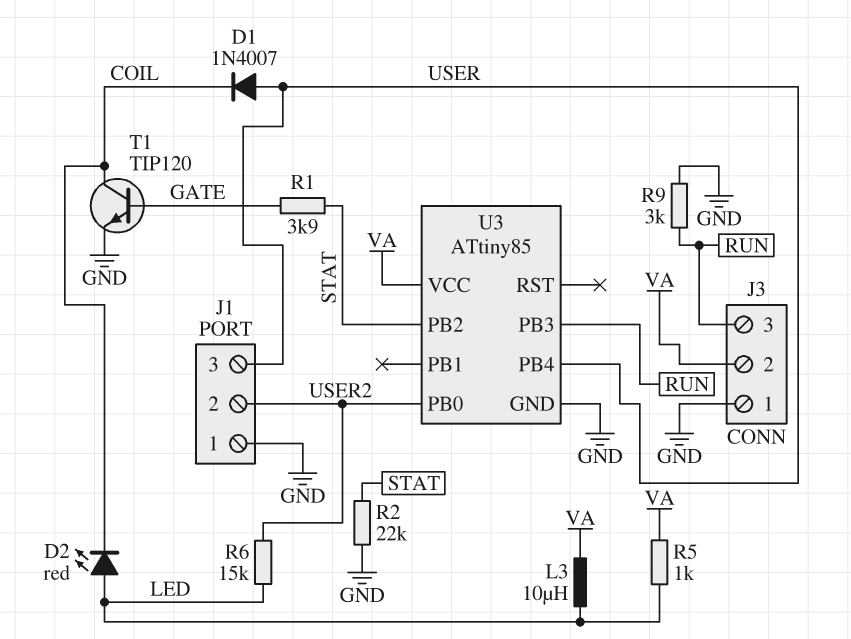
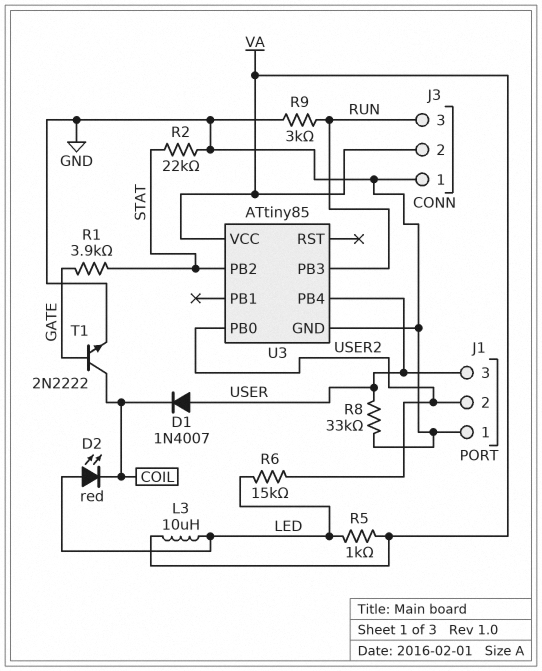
R8: none -> 33k (GND, USER)
T1: NPN TIP120 (B GATE, C COIL, E GND) -> NPN 2N2222 (B GATE, C COIL, E GND)

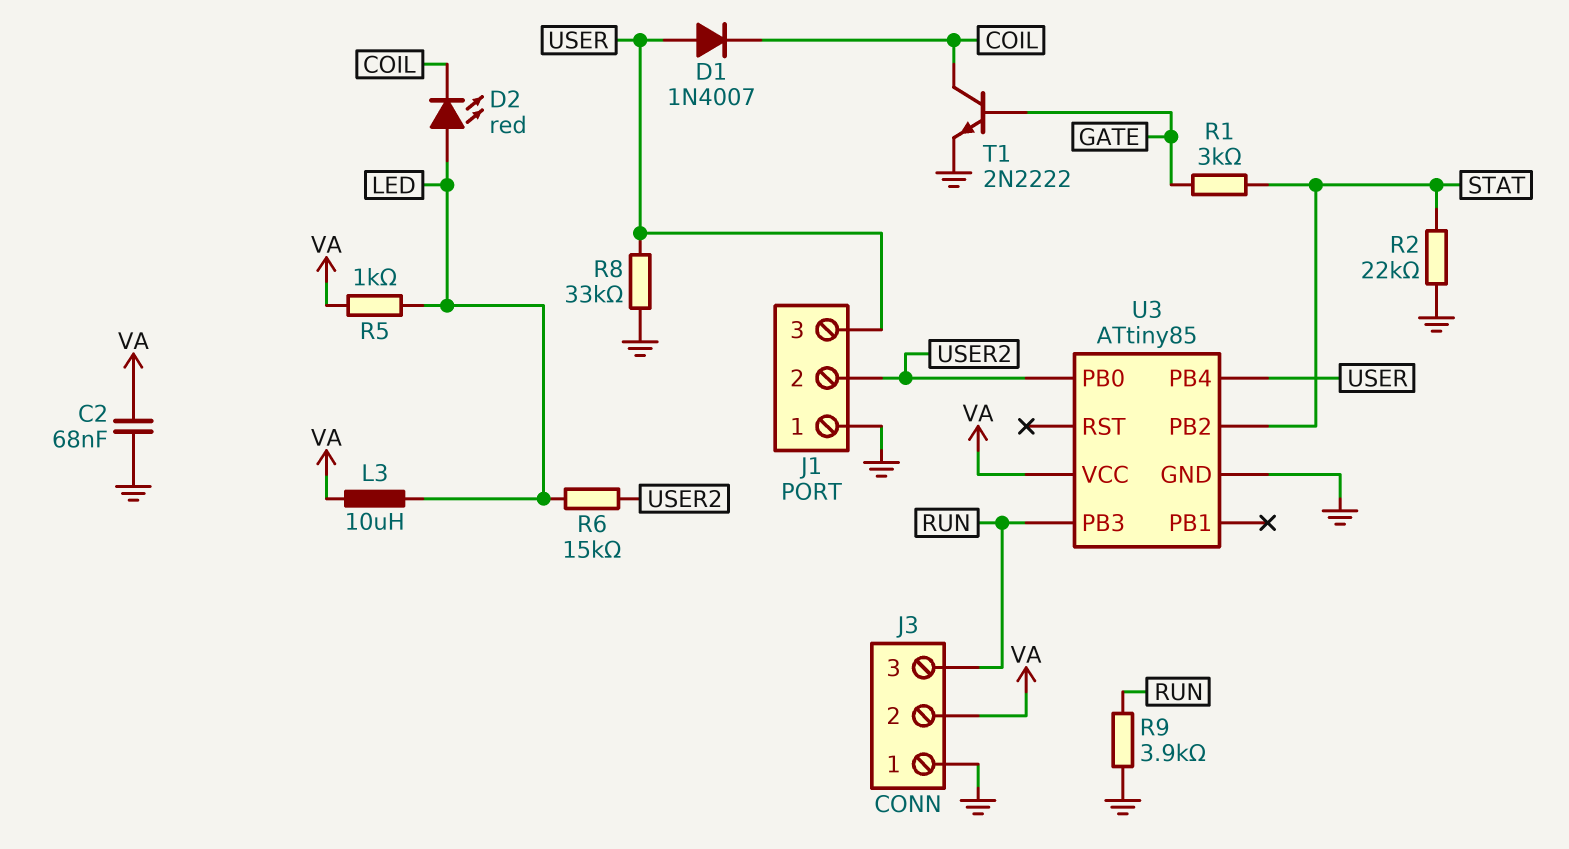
C2: none -> 68nF (GND, VA)
R1: 3.9k (GATE, STAT) -> 3k (GATE, STAT)
R9: 3k (GND, RUN) -> 3.9k (GND, RUN)

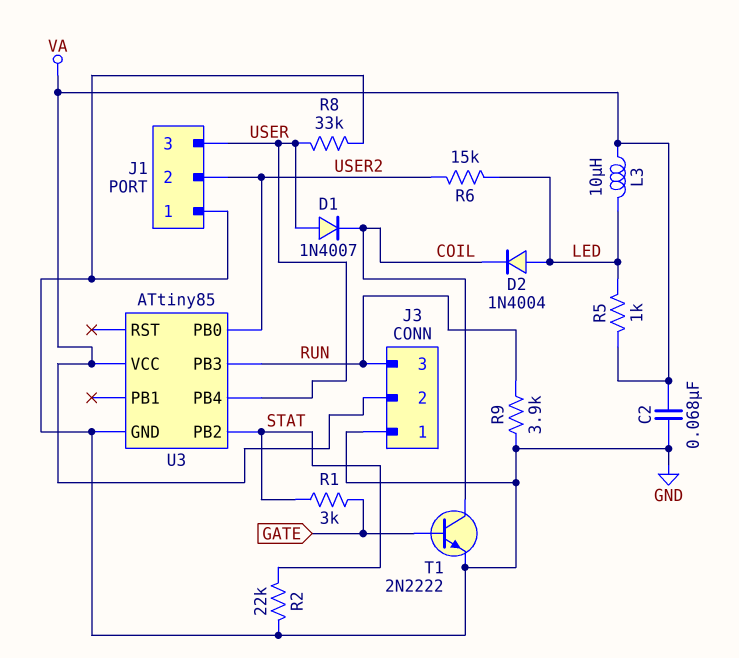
D2: LED red (A LED, K COIL) -> diode 1N4004 (A LED, K COIL)

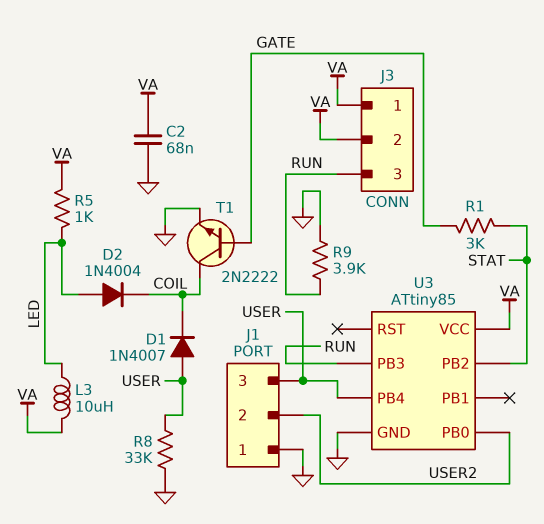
J3 pin 1: GND -> VA
R2: 22k (GND, STAT) -> none
R6: 15k (LED, USER2) -> none

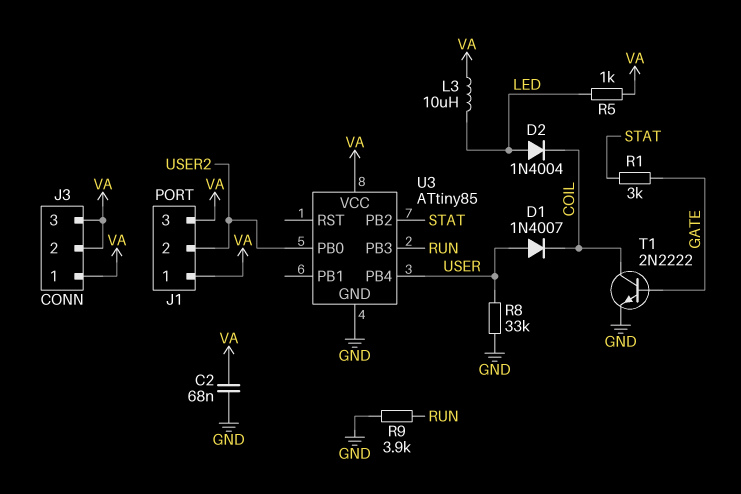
J1 pin 1: GND -> VA
J1 pin 3: USER -> VA
J3 pin 3: RUN -> VA

